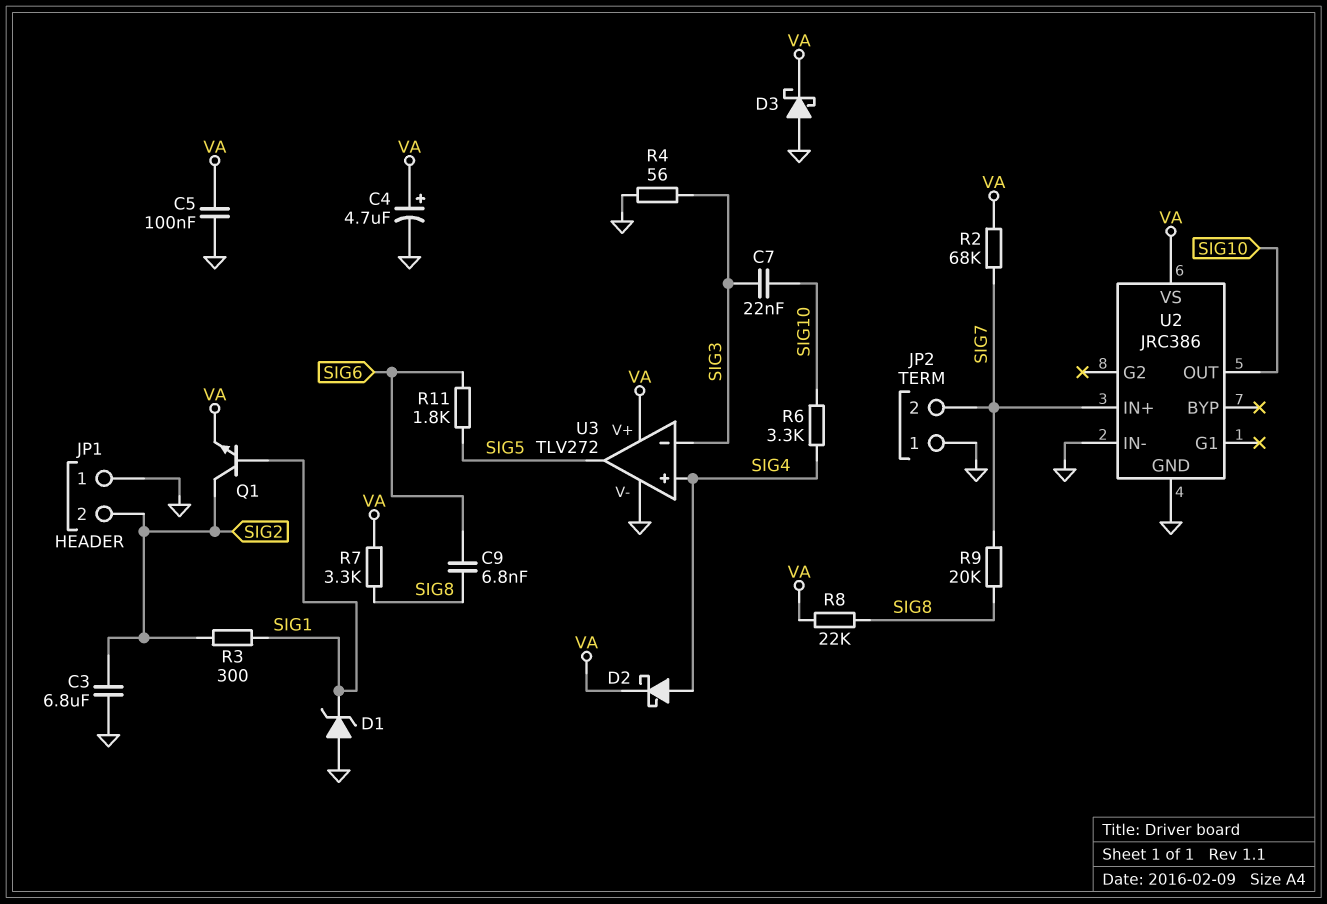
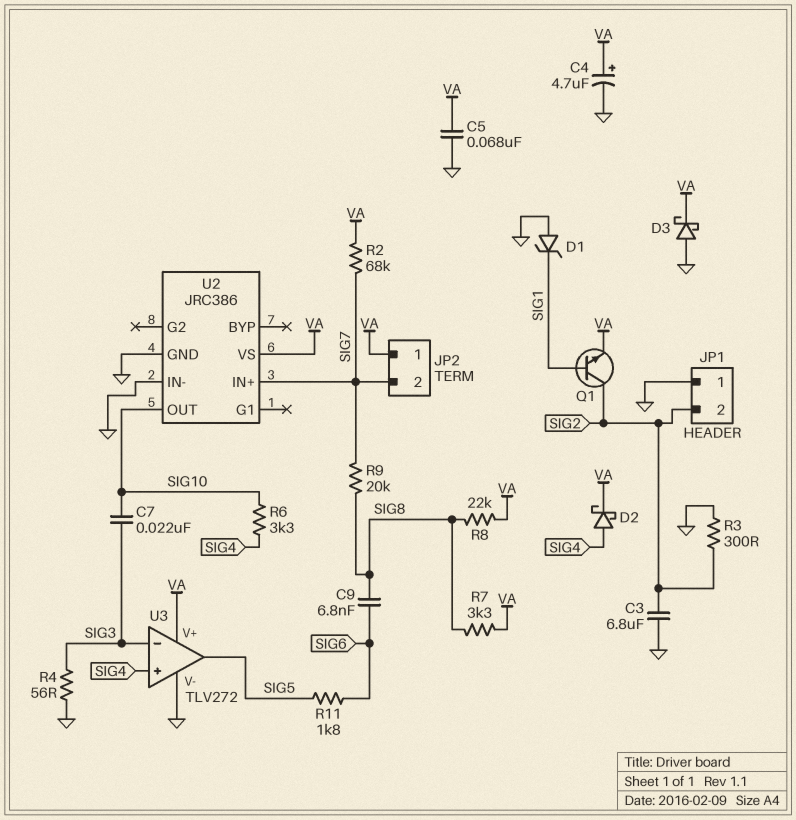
C5: 100nF (GND, VA) -> 68nF (GND, VA)
JP2 pin 1: GND -> VA
R3: 300 (SIG1, SIG2) -> 300 (GND, SIG2)

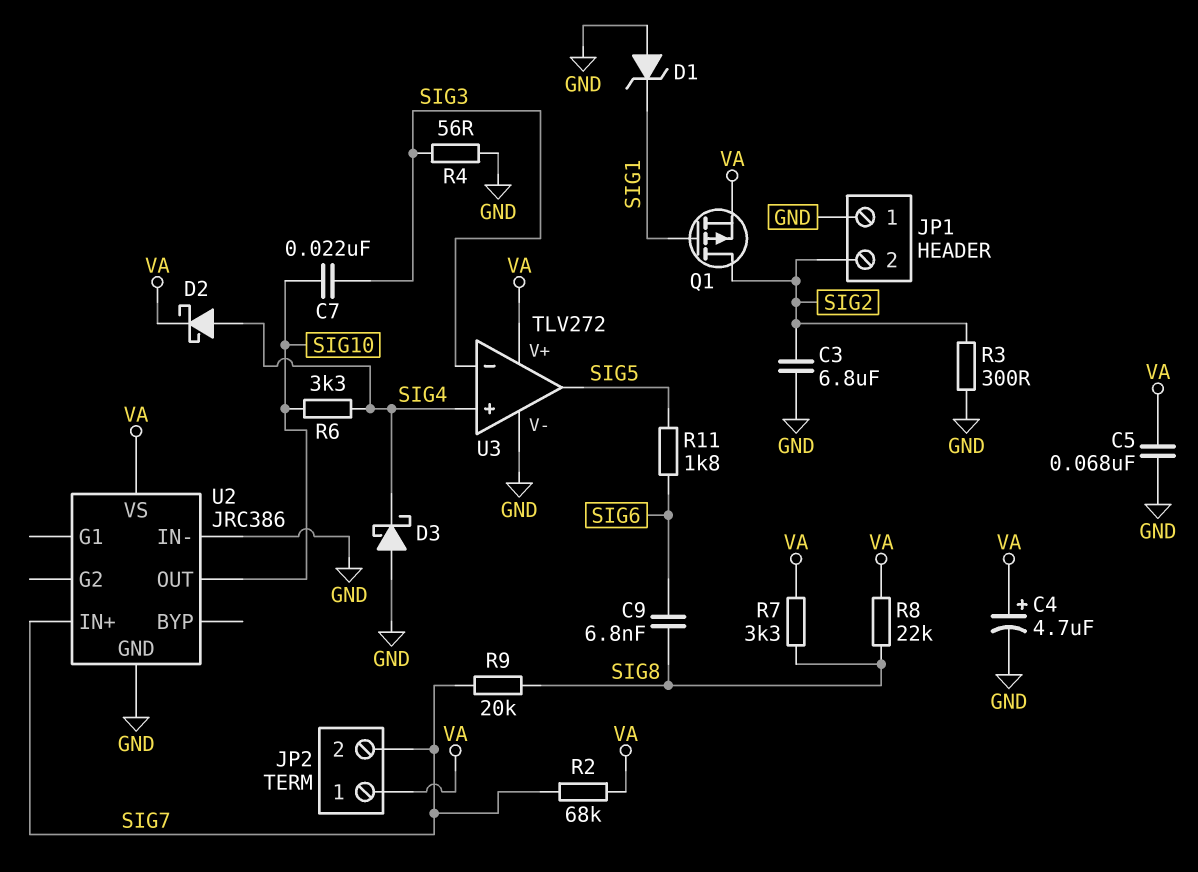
D3: schottky (A GND, K VA) -> schottky (A GND, K SIG4)
Q1: NPN (B SIG1, C SIG2, E VA) -> PMOS (G SIG1, D SIG2, S VA)

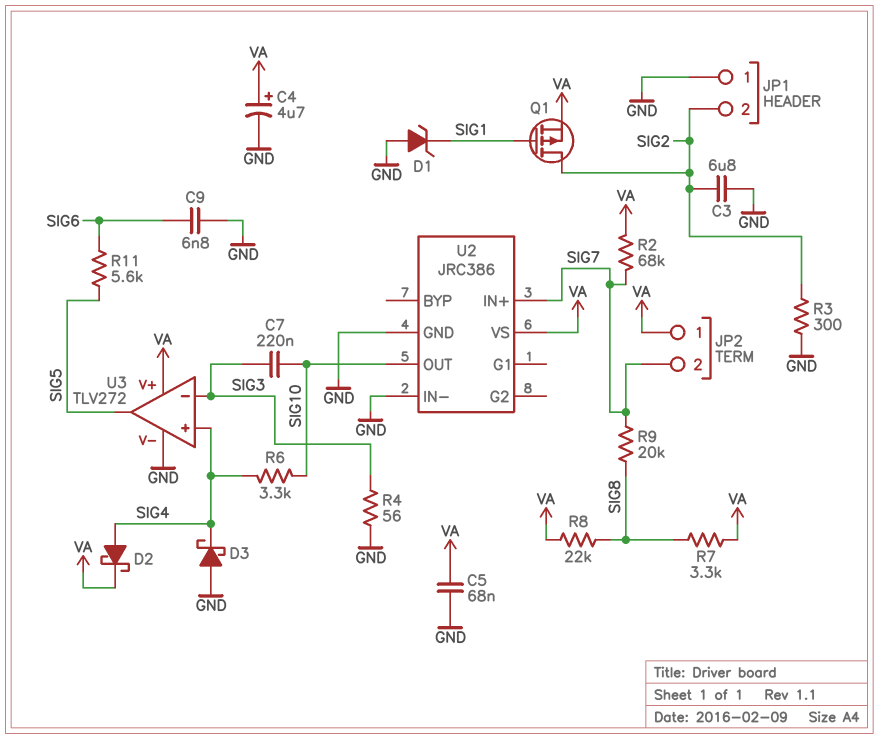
C7: 22nF (SIG3, SIG10) -> 220nF (SIG3, SIG10)
C9: 6.8nF (SIG6, SIG8) -> 6.8nF (GND, SIG6)
R11: 1.8k (SIG5, SIG6) -> 5.6k (SIG5, SIG6)

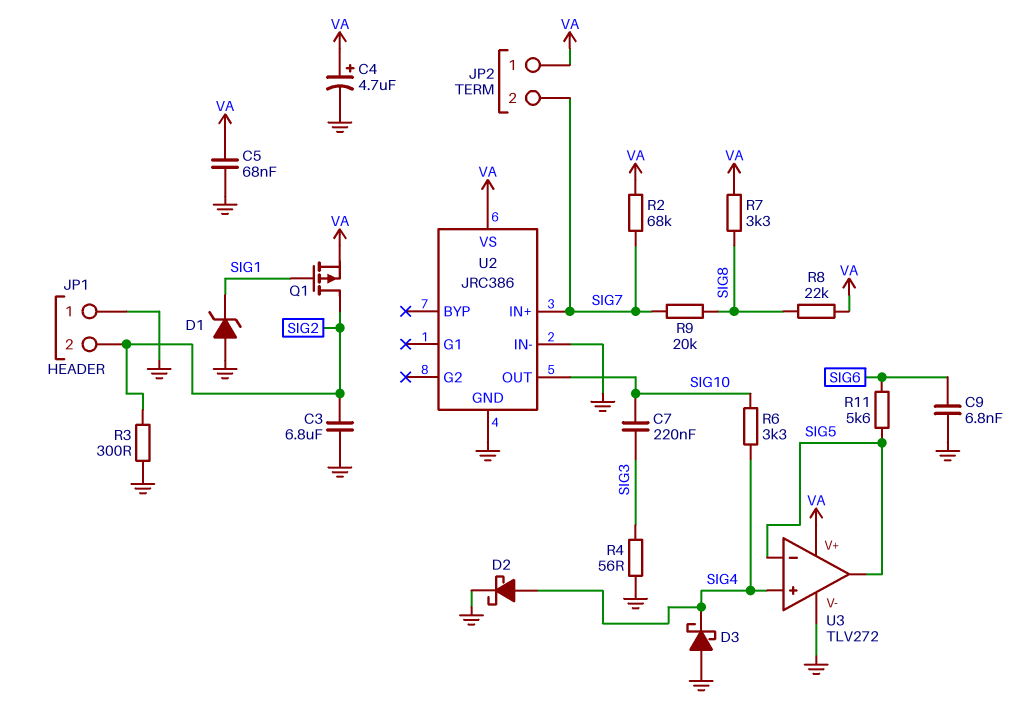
D2: schottky (A SIG4, K VA) -> schottky (A SIG4, K GND)
U3 pin in-: SIG3 -> SIG5

